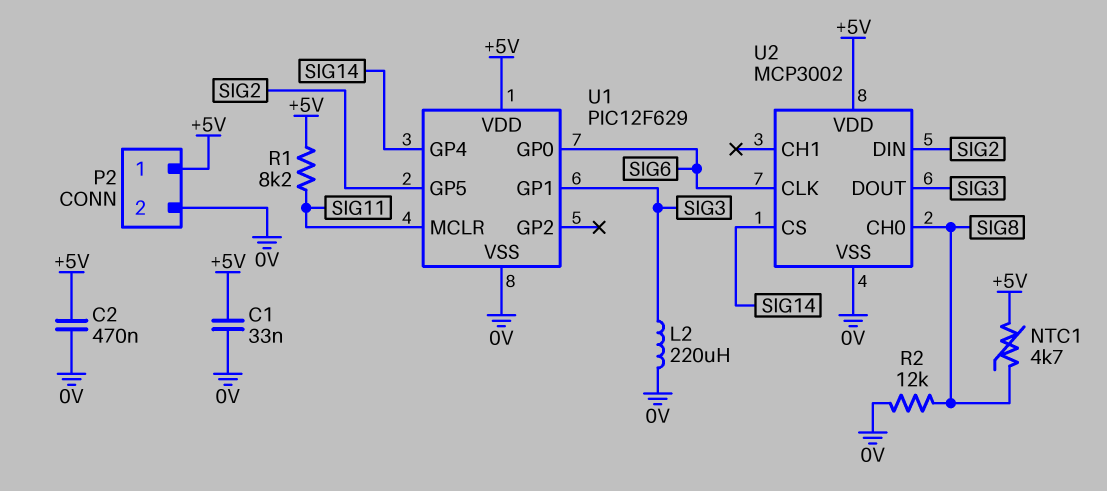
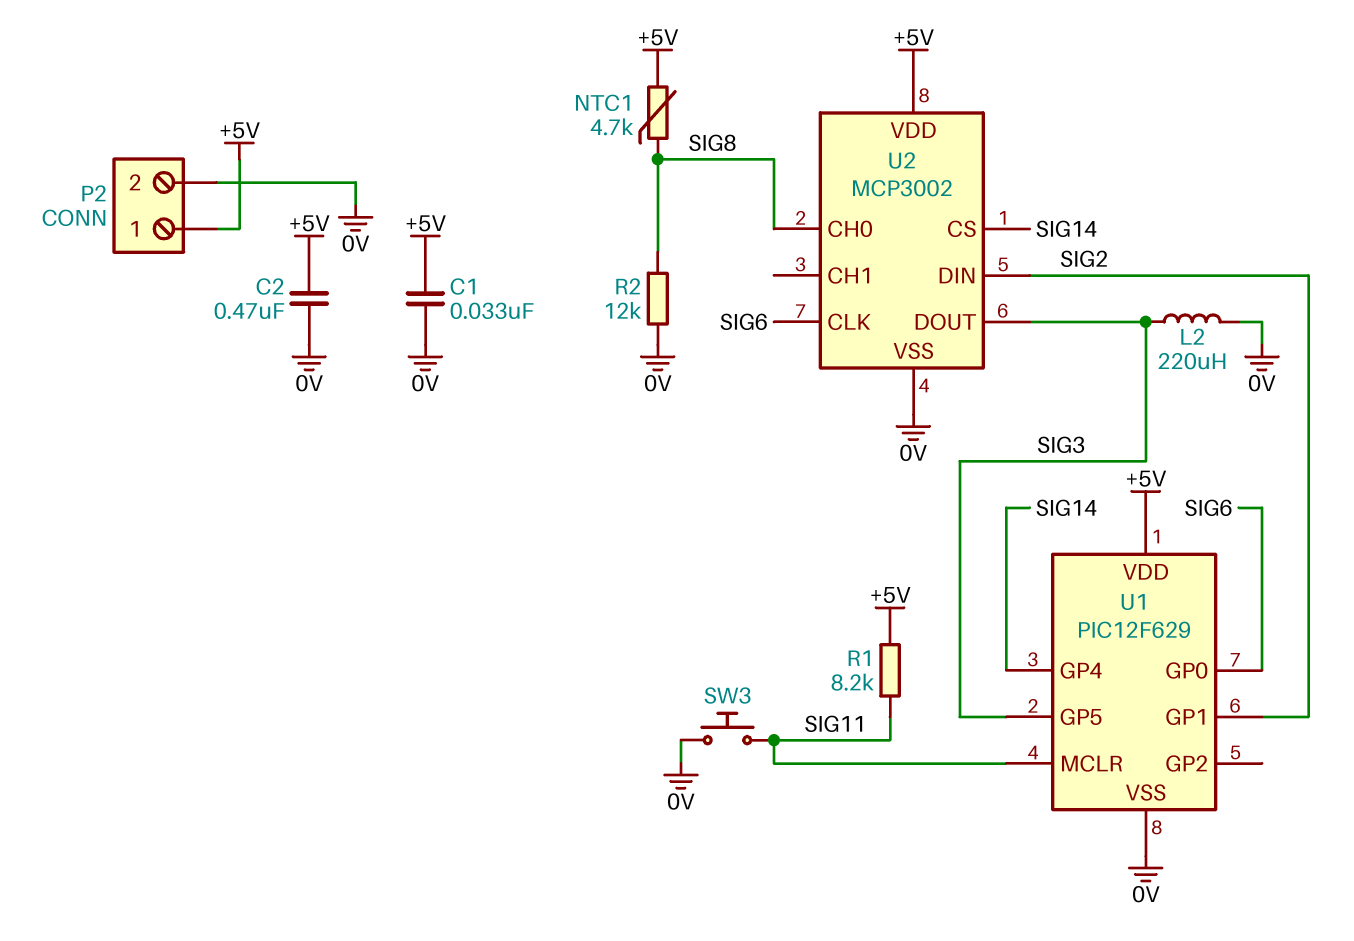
SW3: none -> button (0V, SIG11)
U1 pin GP1: SIG3 -> SIG2
U1 pin GP5: SIG2 -> SIG3

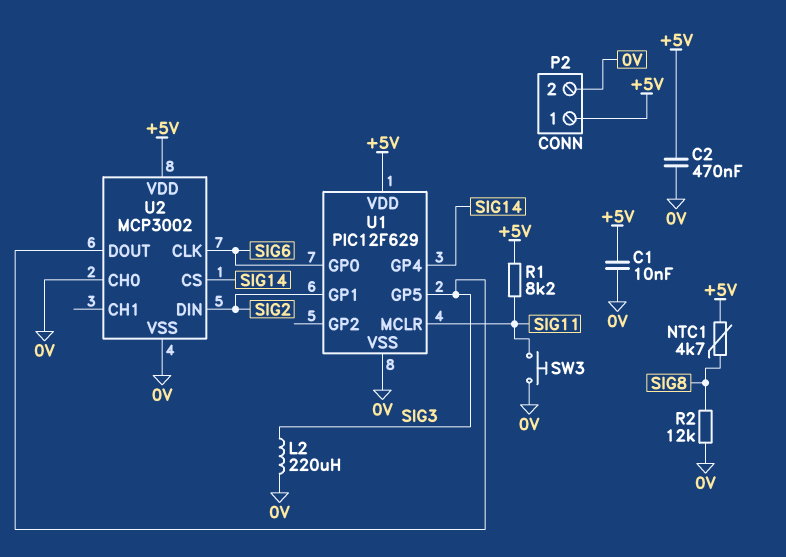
C1: 33nF (+5V, 0V) -> 10nF (+5V, 0V)
U2 pin CH0: SIG8 -> 0V

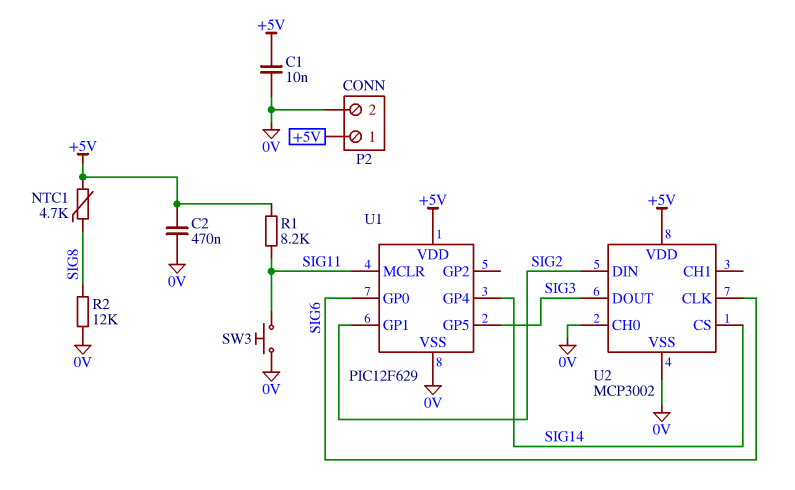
L2: 220uH (0V, SIG3) -> none

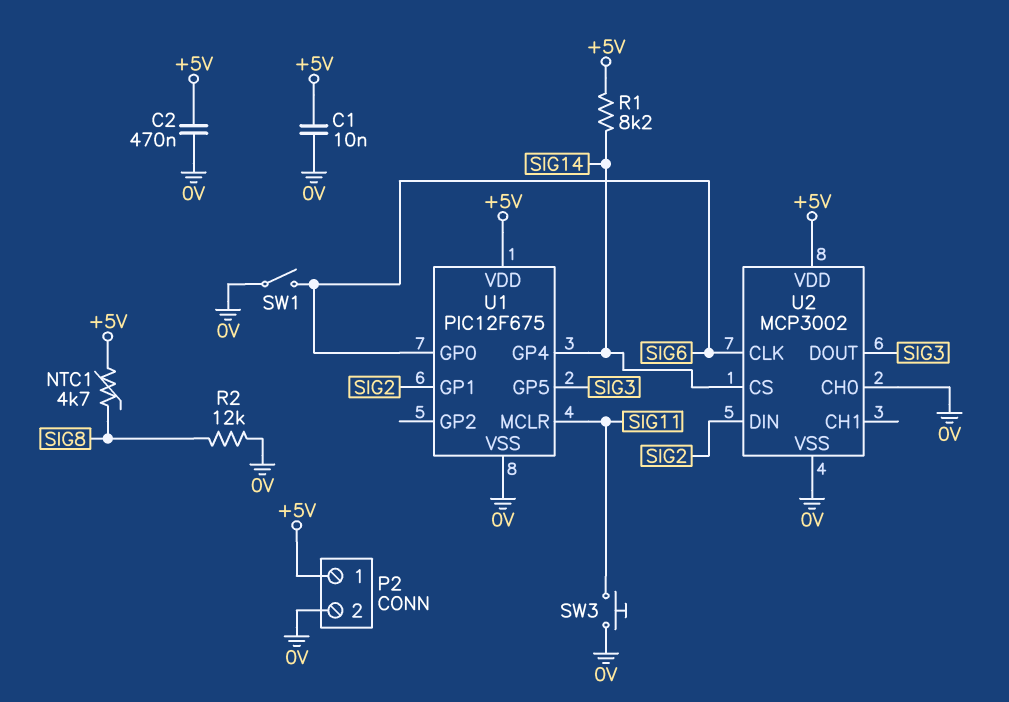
R1: 8.2k (+5V, SIG11) -> 8.2k (+5V, SIG14)
SW1: none -> switch (0V, SIG6)
U1: PIC12F629 -> PIC12F675

